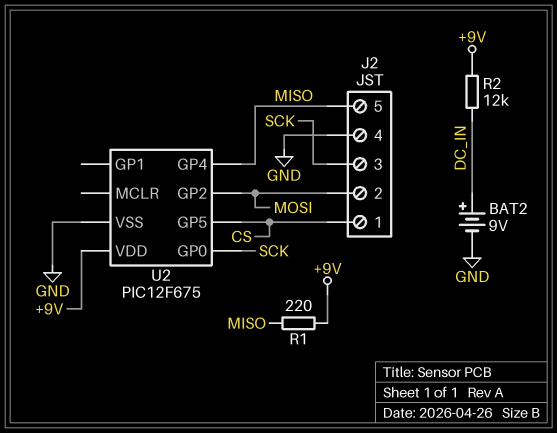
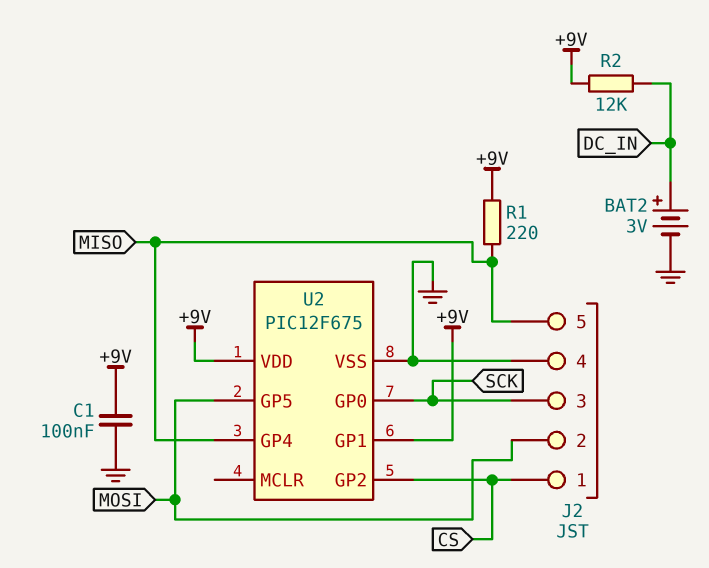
BAT2: 9V (plus DC_IN, minus GND) -> 3V (plus DC_IN, minus GND)
C1: none -> 100nF (+9V, GND)
U2 pin GP1: none -> +9V
U2 pin GP2: MOSI -> CS
U2 pin GP5: CS -> MOSI

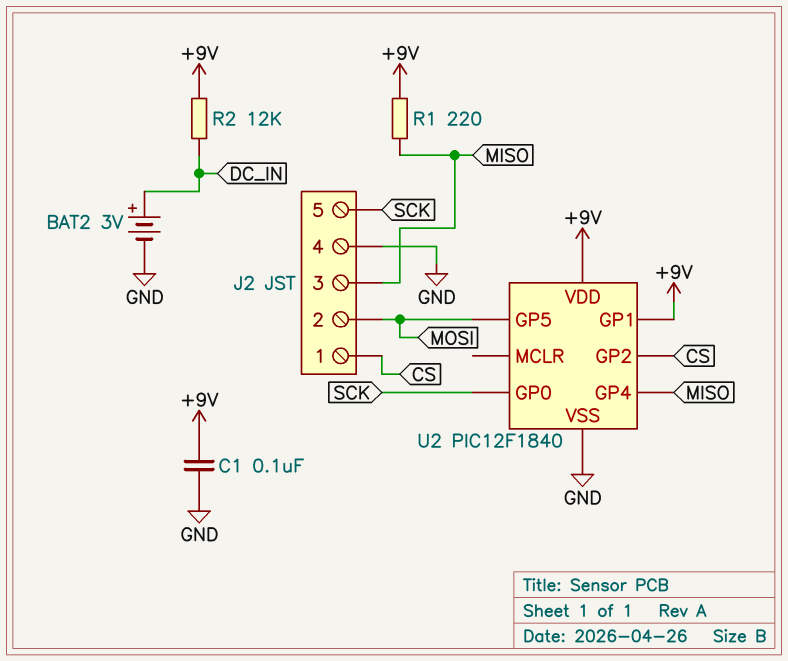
J2 pin 3: SCK -> MISO
J2 pin 5: MISO -> SCK
U2: PIC12F675 -> PIC12F1840

